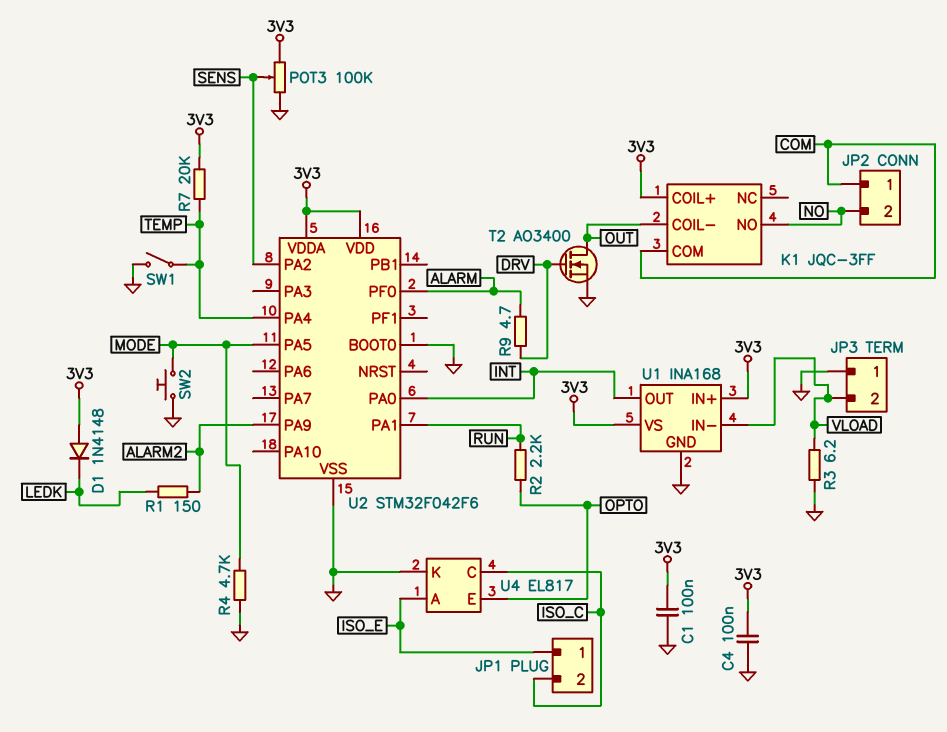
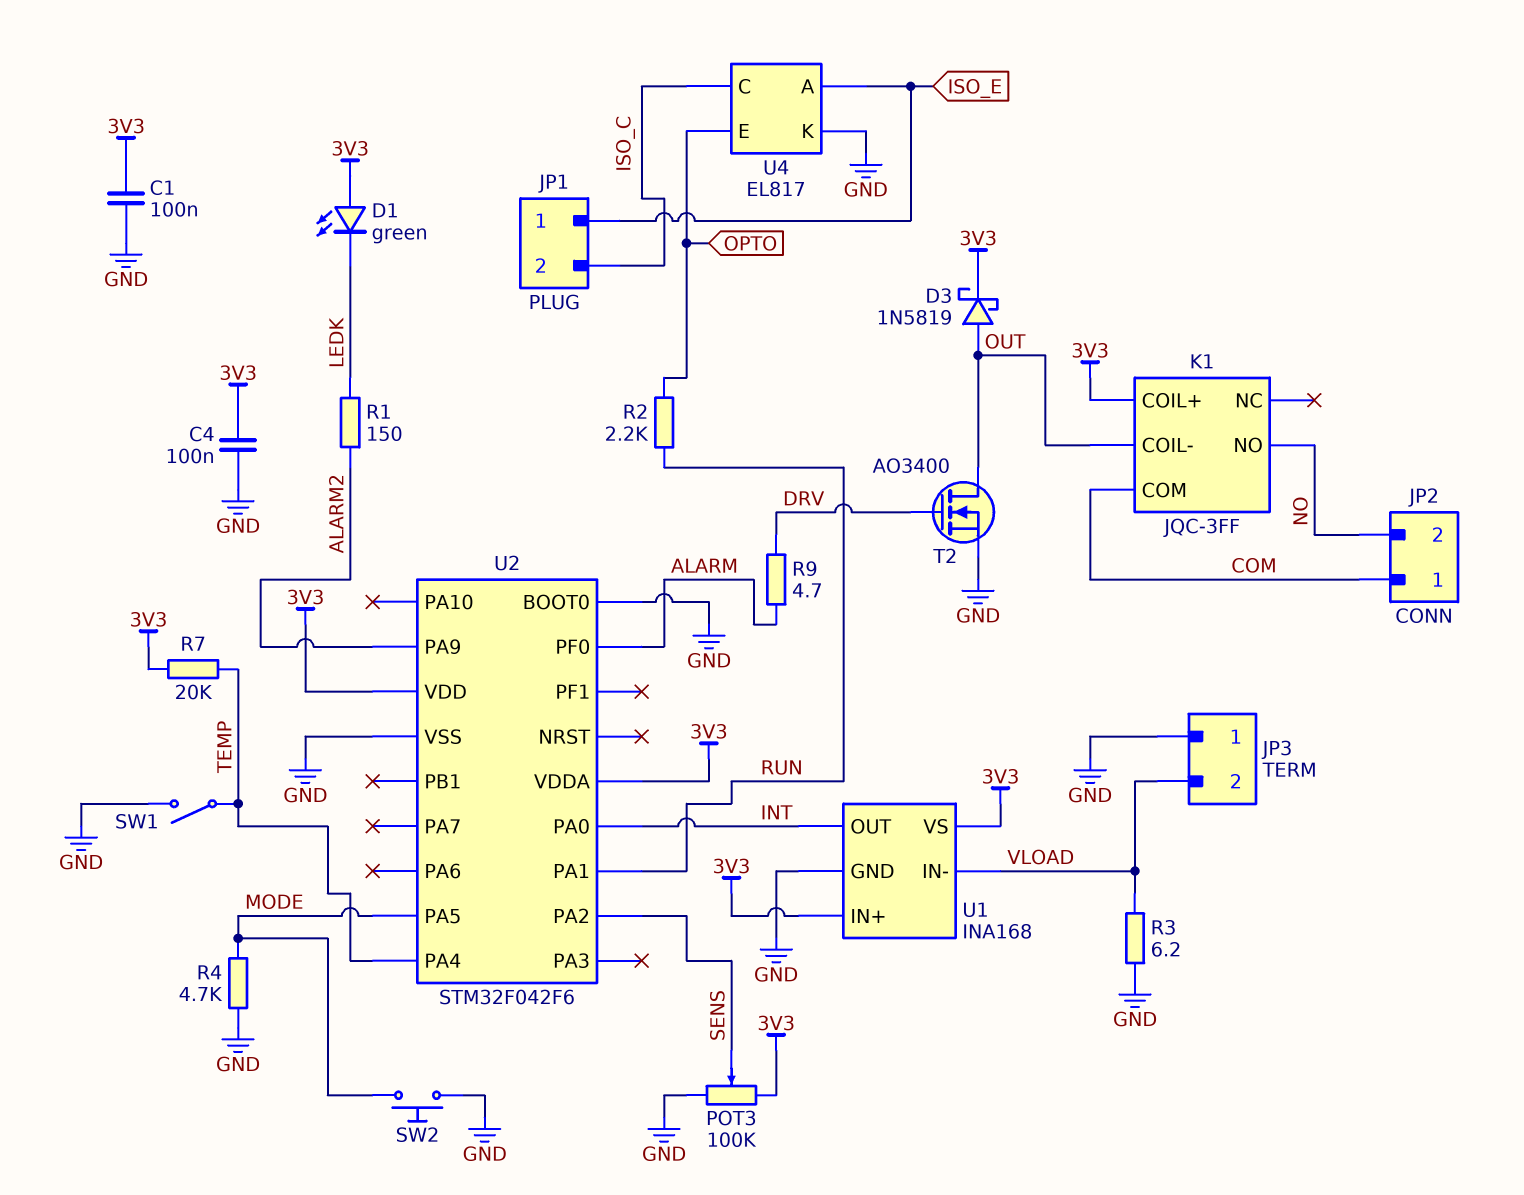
D1: diode 1N4148 (A 3V3, K LEDK) -> LED green (A 3V3, K LEDK)
D3: none -> schottky 1N5819 (A OUT, K 3V3)

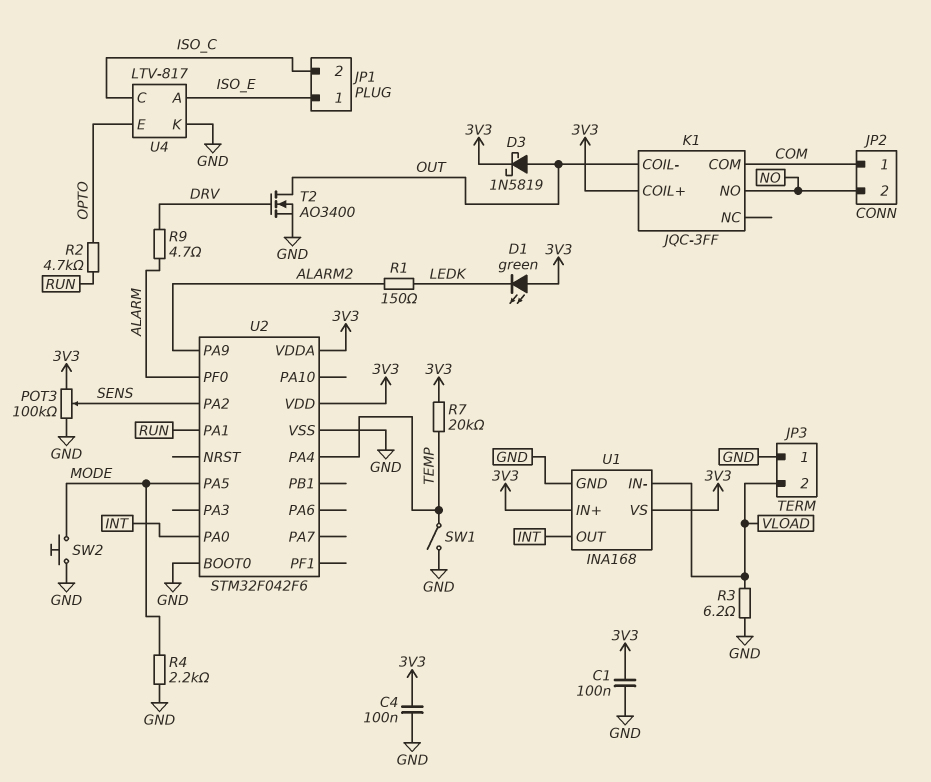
R2: 2.2k (OPTO, RUN) -> 4.7k (OPTO, RUN)
R4: 4.7k (GND, MODE) -> 2.2k (GND, MODE)
U4: EL817 -> LTV-817

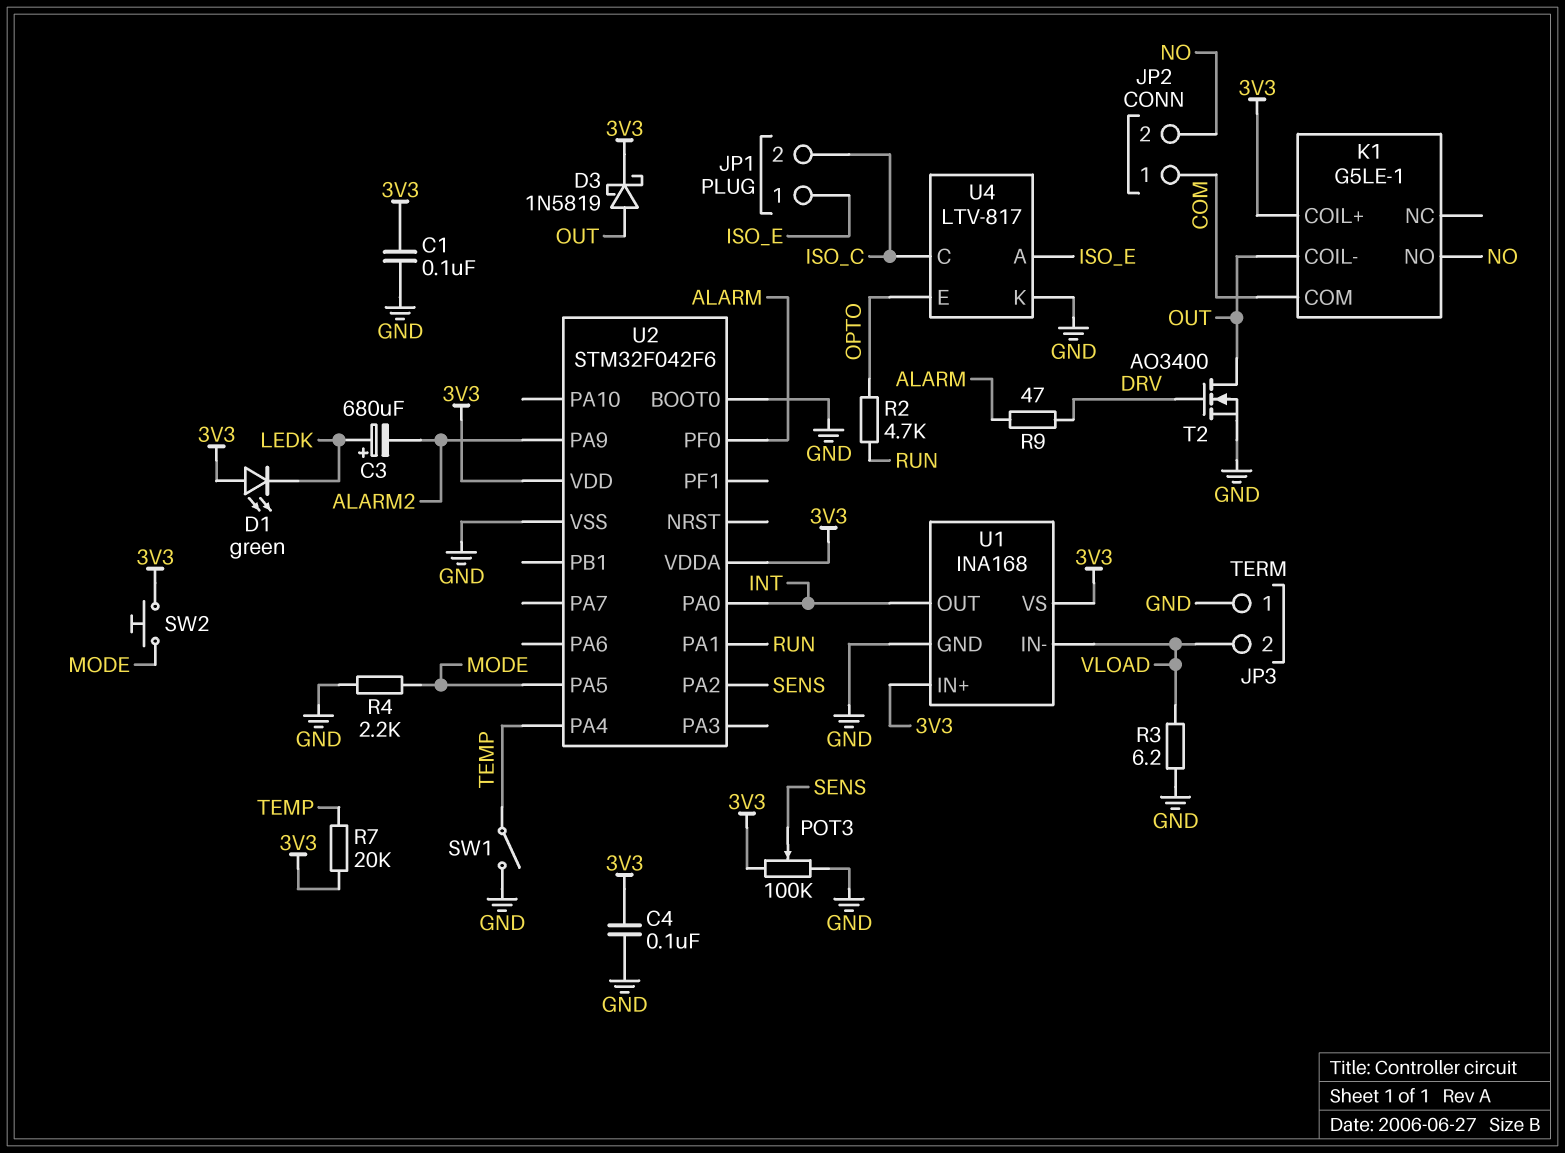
C3: none -> 680uF (plus LEDK, minus ALARM2)
K1: JQC-3FF -> G5LE-1
R1: 150 (ALARM2, LEDK) -> none
R9: 4.7 (ALARM, DRV) -> 47 (ALARM, DRV)
SW2: button (GND, MODE) -> button (3V3, MODE)

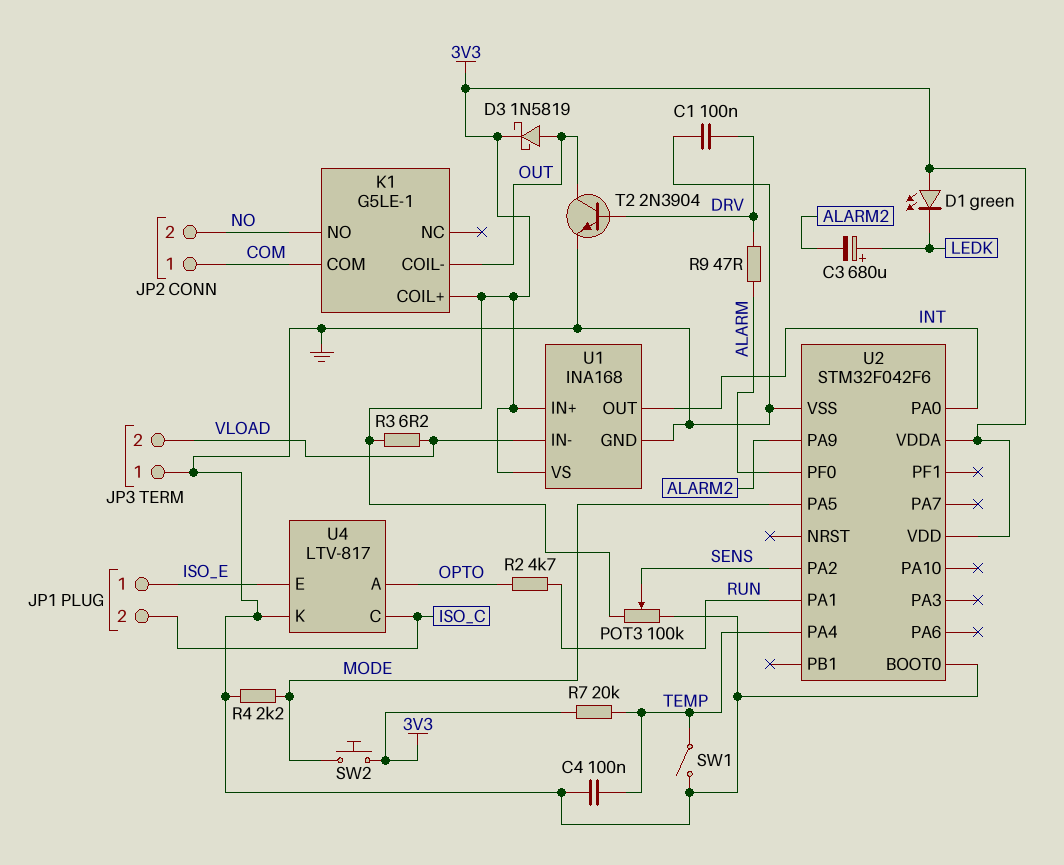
C1: 100nF (3V3, GND) -> 100nF (DRV, GND)
C4: 100nF (3V3, GND) -> 100nF (GND, TEMP)
R3: 6.2 (GND, VLOAD) -> 6.2 (3V3, VLOAD)
T2: NMOS AO3400 (G DRV, D OUT, S GND) -> NPN 2N3904 (B DRV, C OUT, E GND)
U4 pin A: ISO_E -> OPTO
U4 pin E: OPTO -> ISO_E

